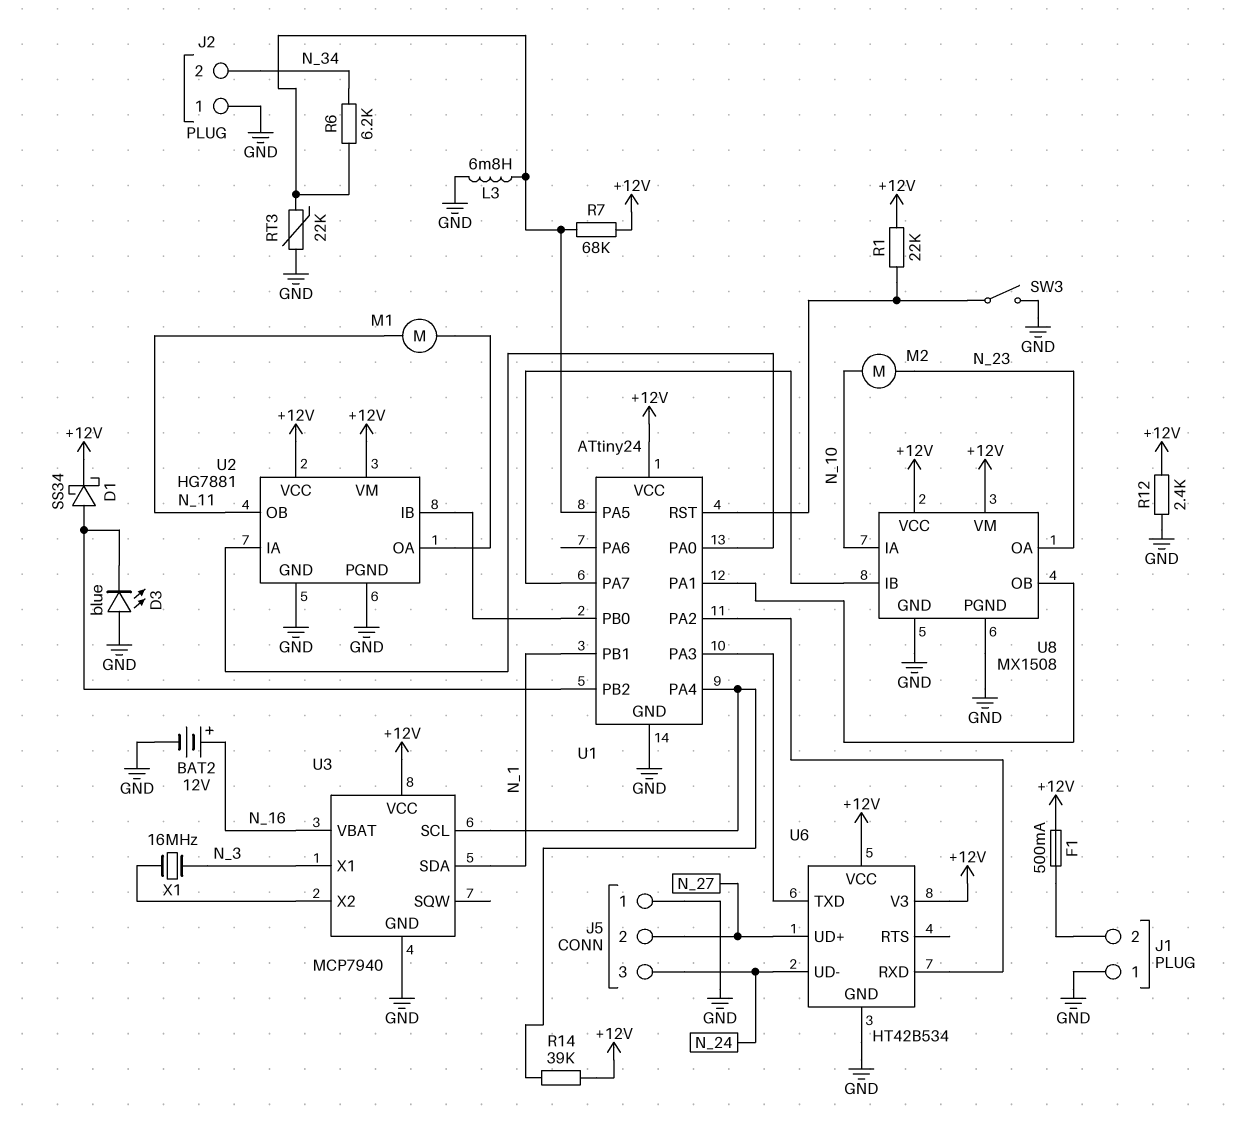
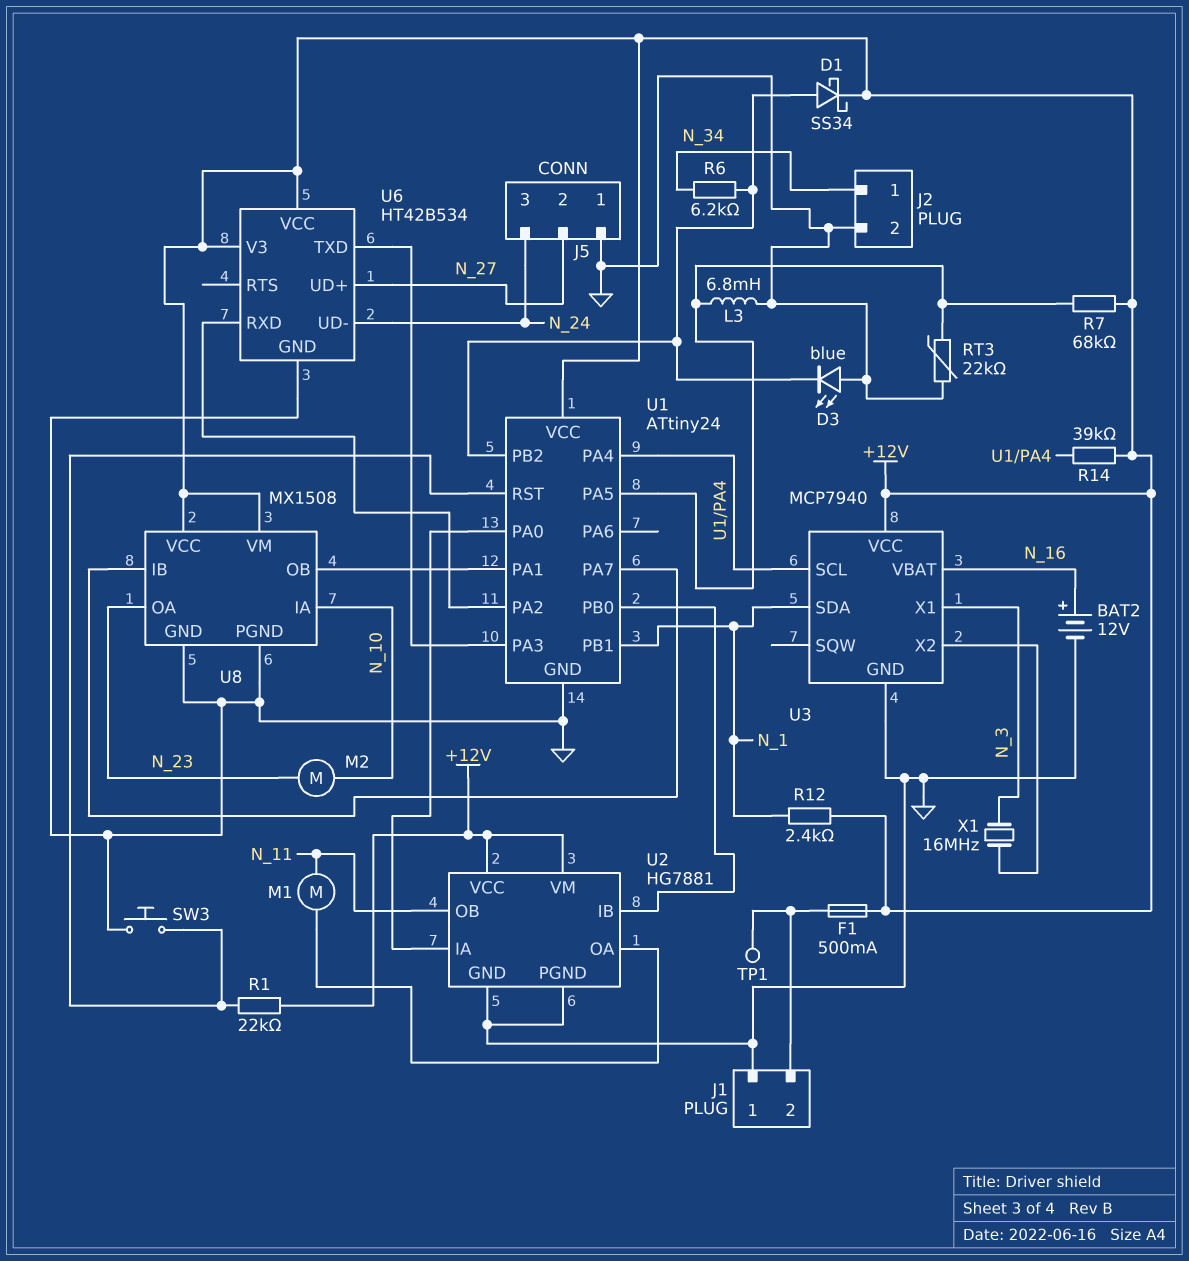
J2 pin 1: GND -> N_34
J2 pin 2: N_34 -> GND
R6: 6.2k (N_34, U1/PA5) -> 6.2k (N_34, U1/PB2)
R12: 2.4k (+12V, GND) -> 2.4k (+12V, N_1)
SW3: switch (GND, U1/RST) -> button (GND, U1/RST)
TP1: none -> test point (J1/2)

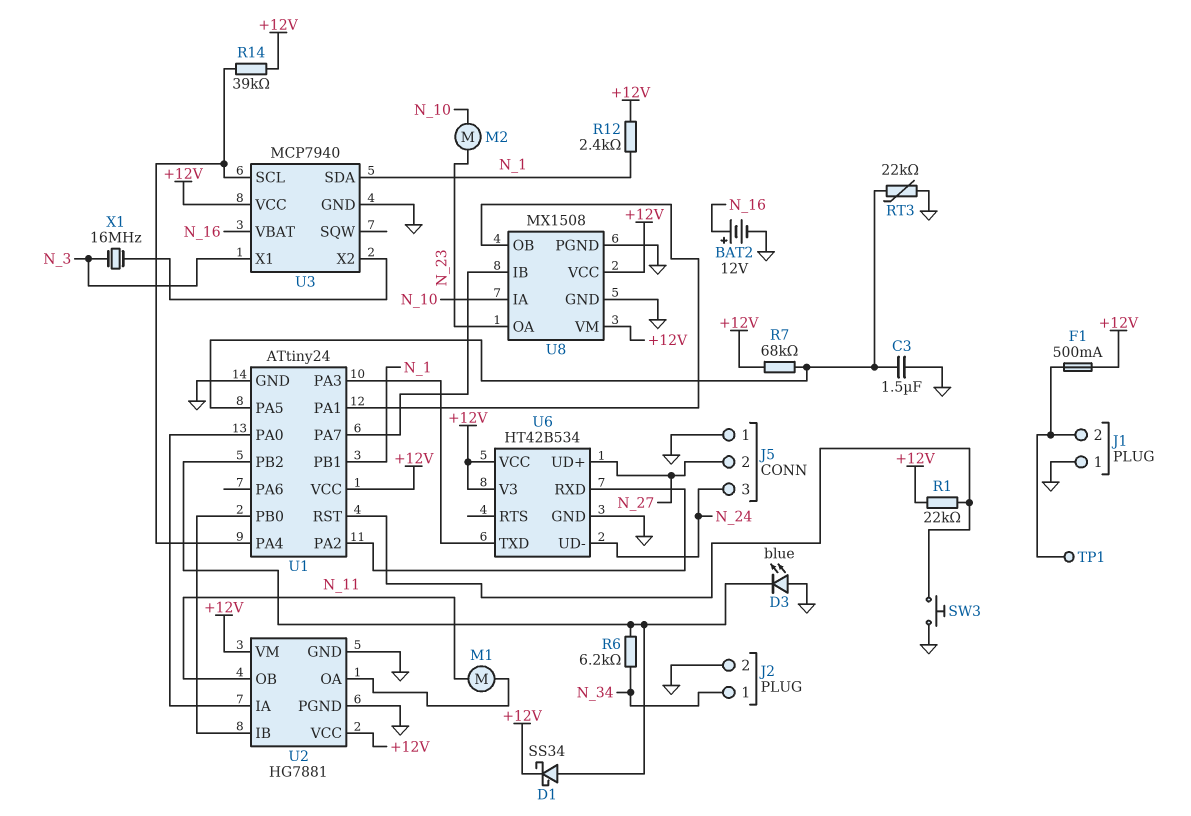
C3: none -> 1.5uF (GND, U1/PA5)
L3: 6.8mH (GND, U1/PA5) -> none

